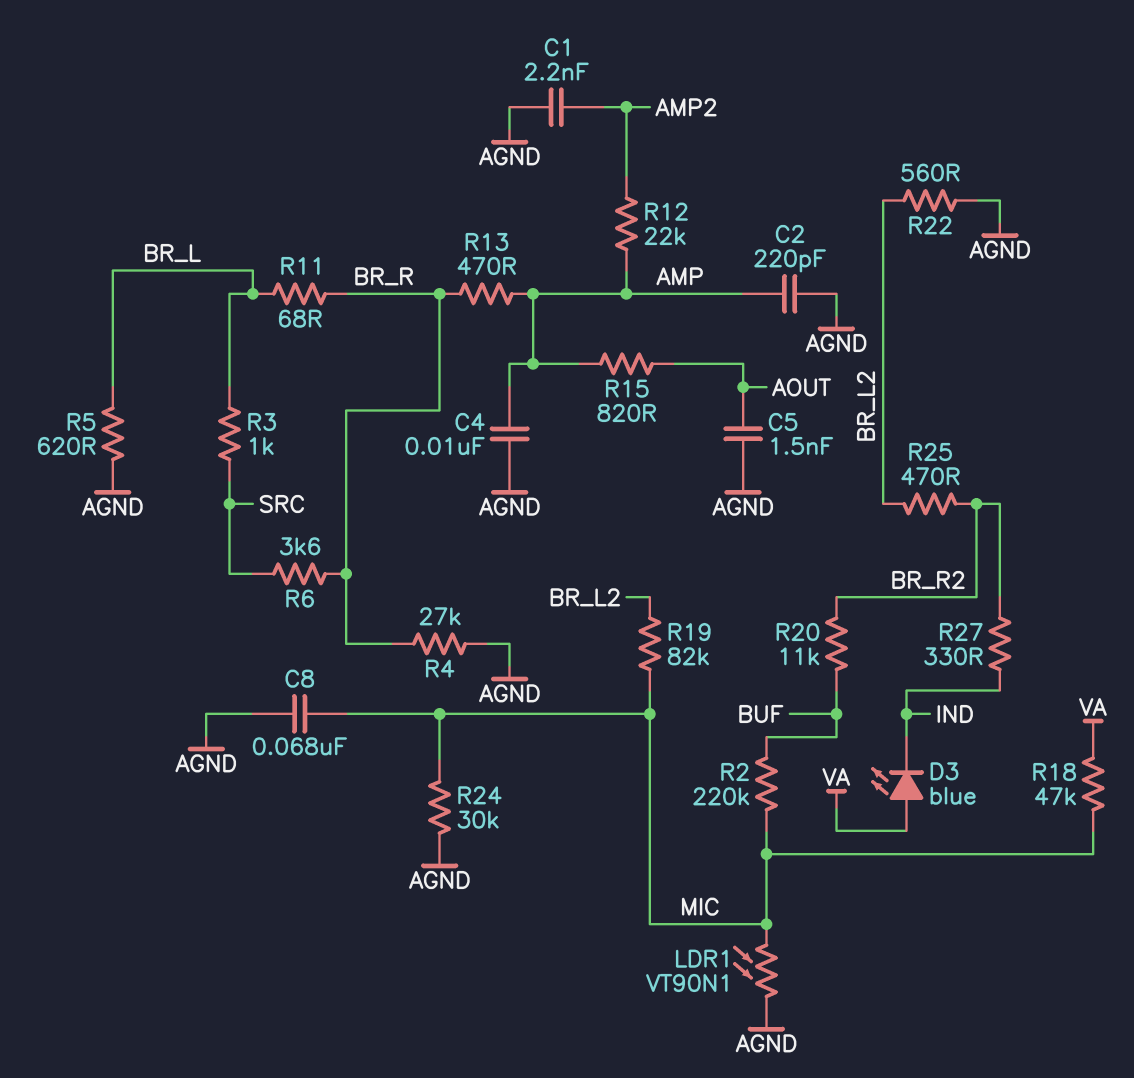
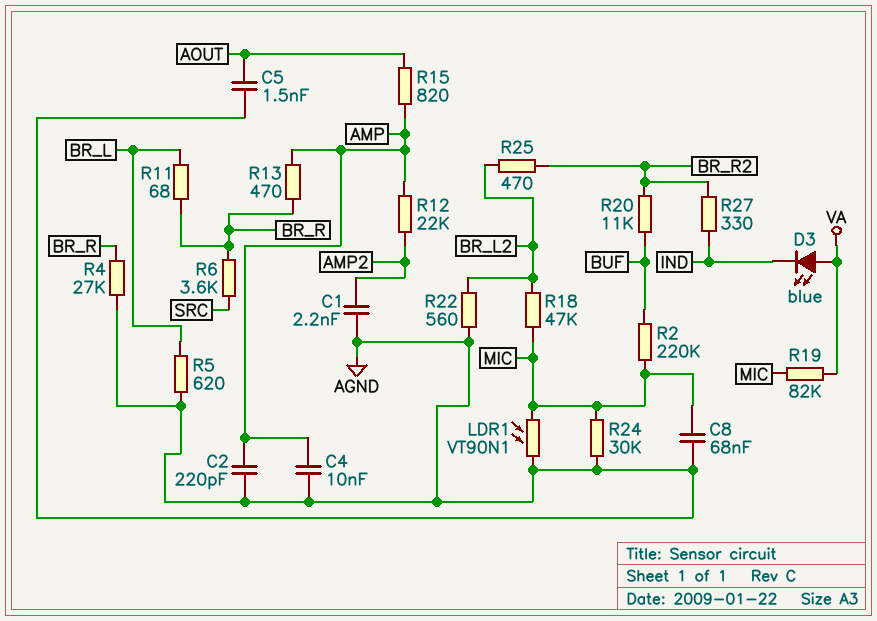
R3: 1k (BR_L, SRC) -> none
R18: 47k (MIC, VA) -> 47k (BR_L2, MIC)
R19: 82k (BR_L2, MIC) -> 82k (MIC, VA)

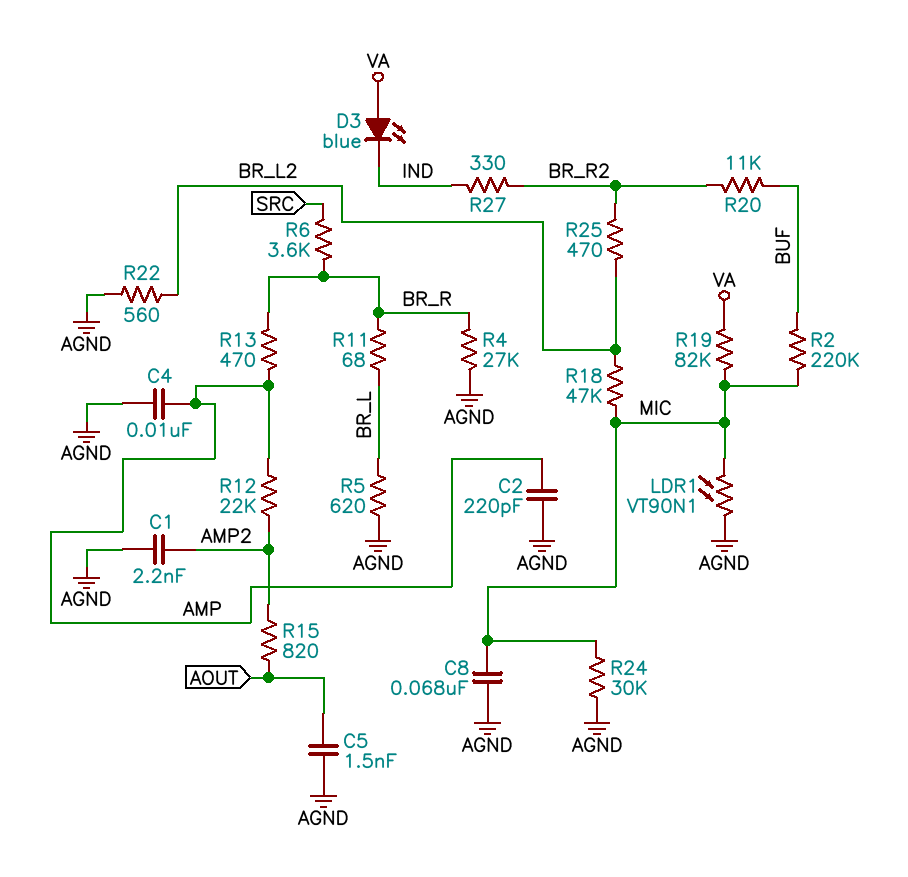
R15: 820 (AMP, AOUT) -> 820 (AMP2, AOUT)

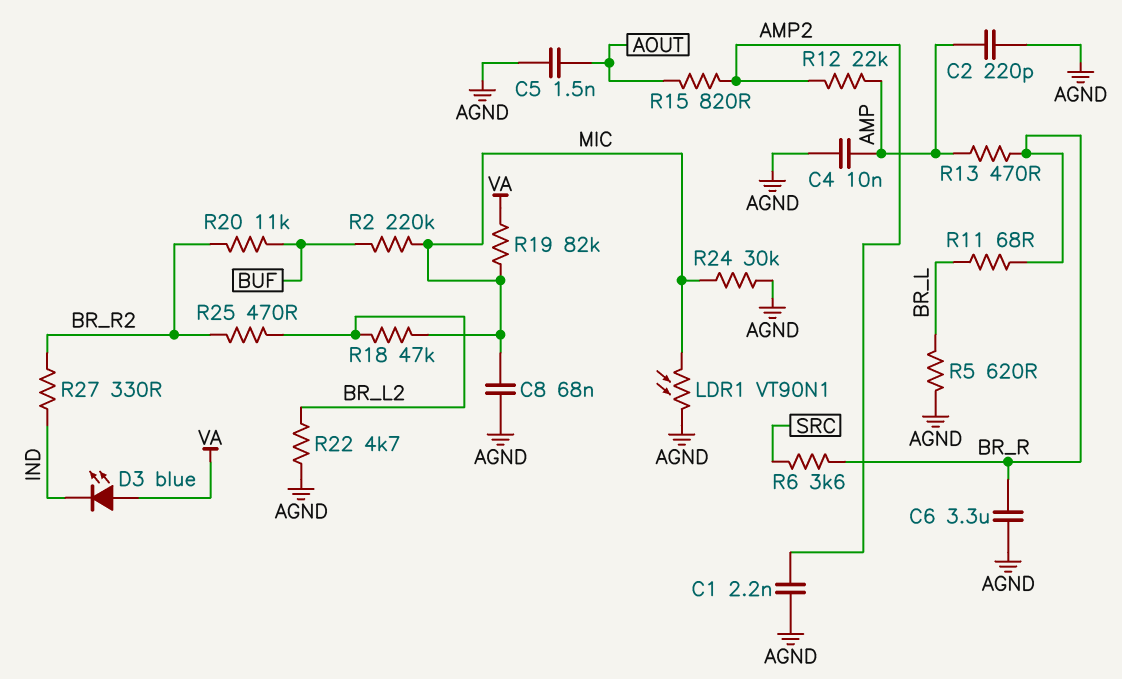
C6: none -> 3.3uF (AGND, BR_R)
R4: 27k (AGND, BR_R) -> none
R22: 560 (AGND, BR_L2) -> 4.7k (AGND, BR_L2)

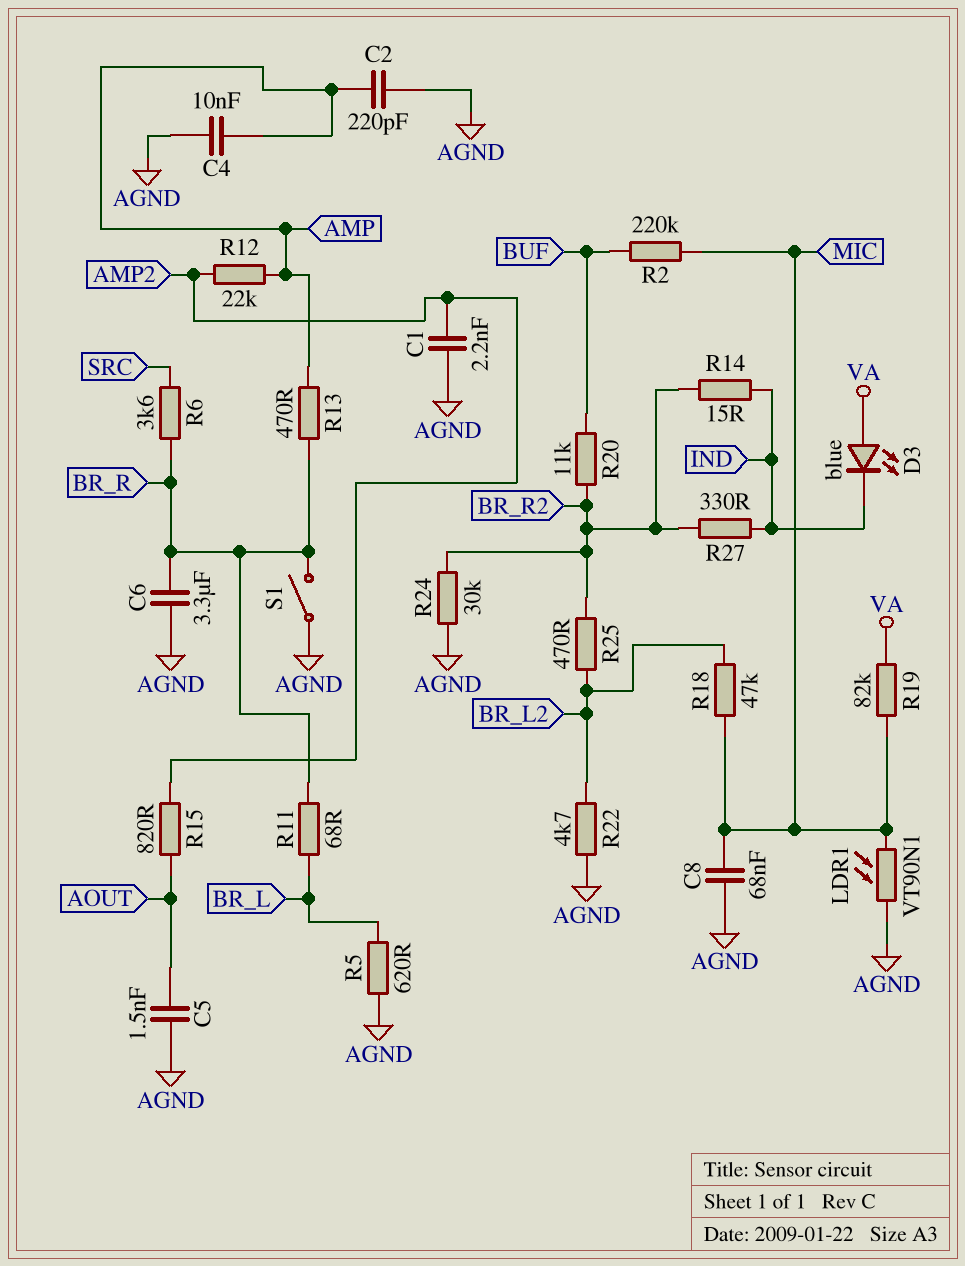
R14: none -> 15 (BR_R2, IND)
R24: 30k (AGND, MIC) -> 30k (AGND, BR_R2)
S1: none -> switch (AGND, BR_R)

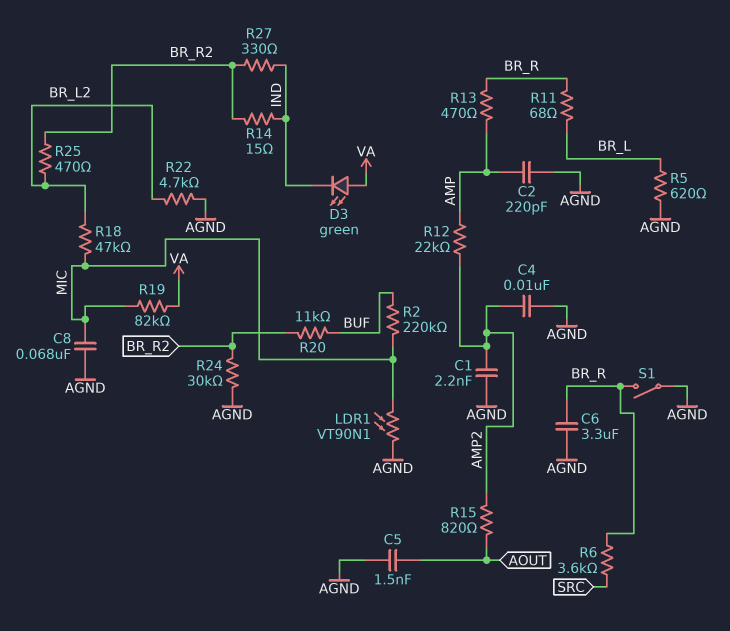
C4: 10nF (AGND, AMP) -> 10nF (AGND, AMP2)
D3: LED blue (A VA, K IND) -> LED green (A VA, K IND)

